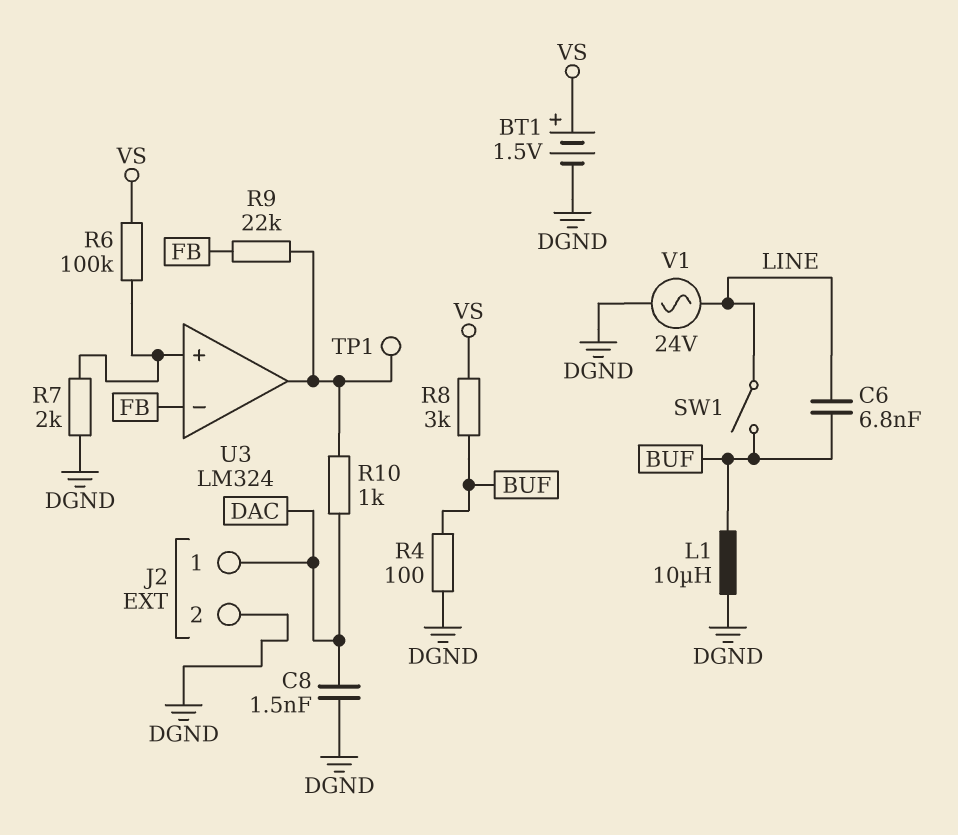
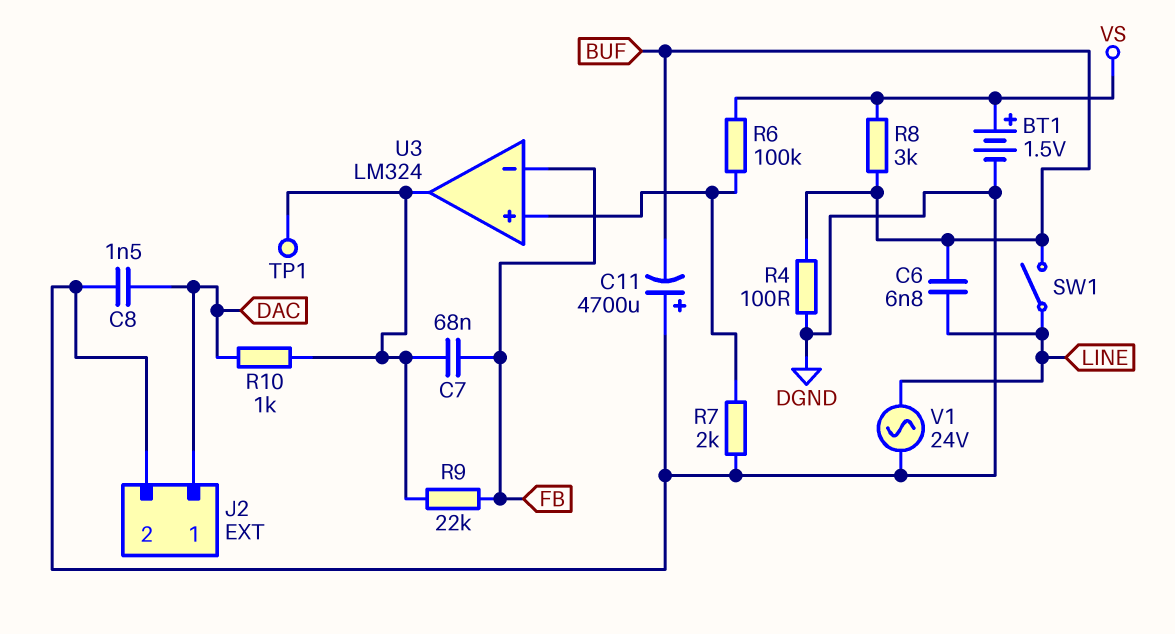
C7: none -> 68nF (FB, U3/out)
C11: none -> 4700uF (plus DGND, minus BUF)
L1: 10uH (BUF, DGND) -> none

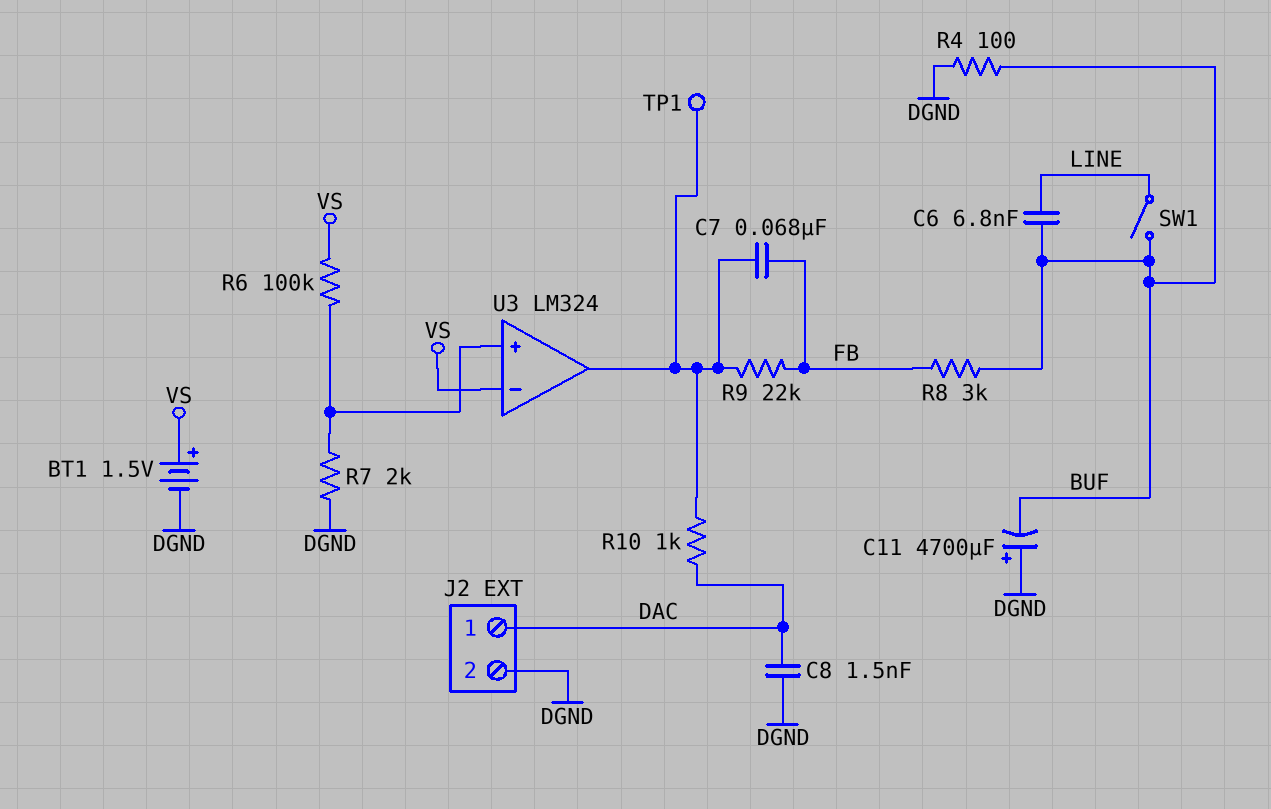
R8: 3k (BUF, VS) -> 3k (BUF, FB)
U3 pin in-: FB -> VS
V1: AC 24V (DGND, LINE) -> none

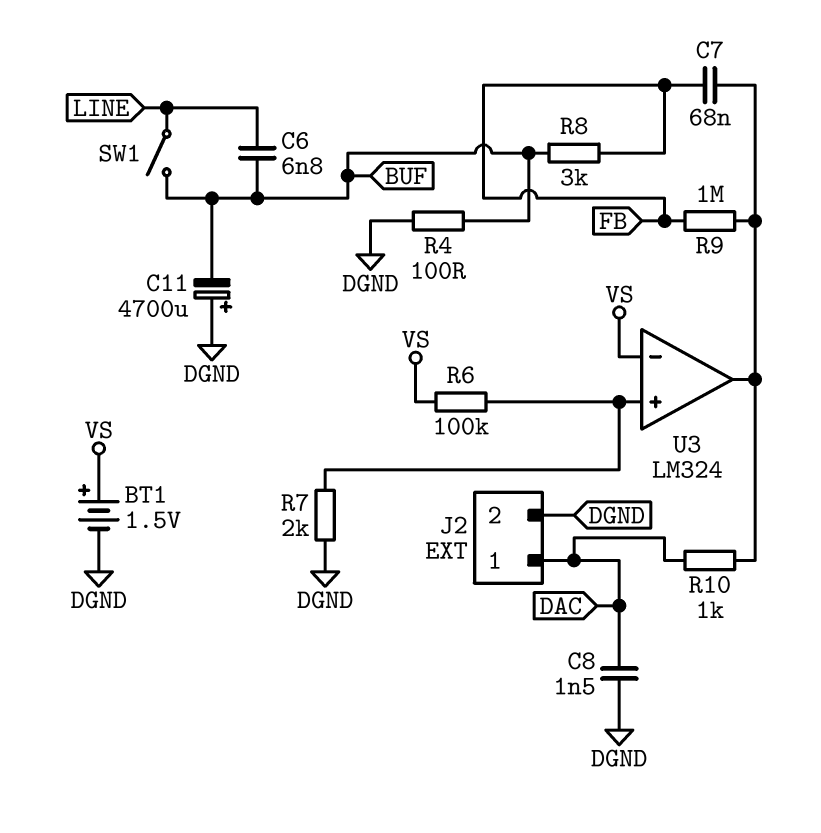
R9: 22k (FB, U3/out) -> 1M (FB, U3/out)
TP1: test point (U3/out) -> none

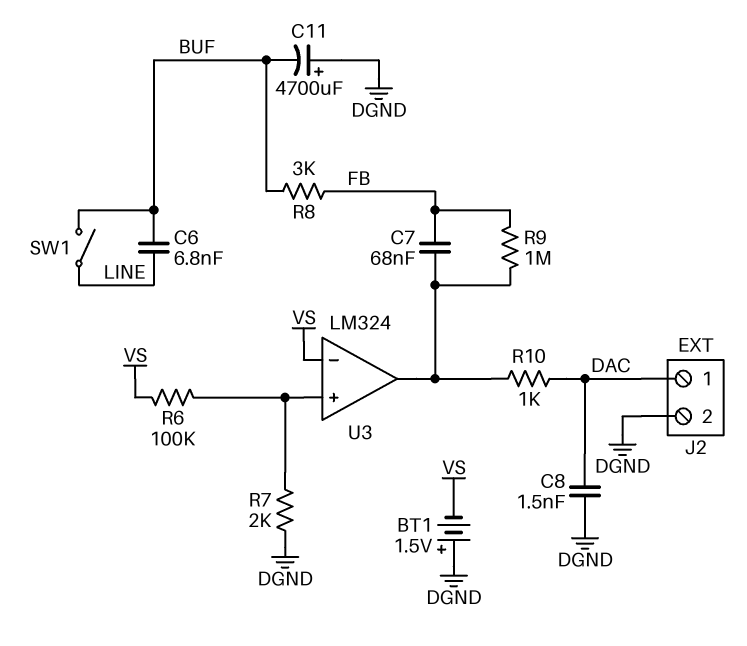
BT1: 1.5V (plus VS, minus DGND) -> 1.5V (plus DGND, minus VS)
R4: 100 (BUF, DGND) -> none

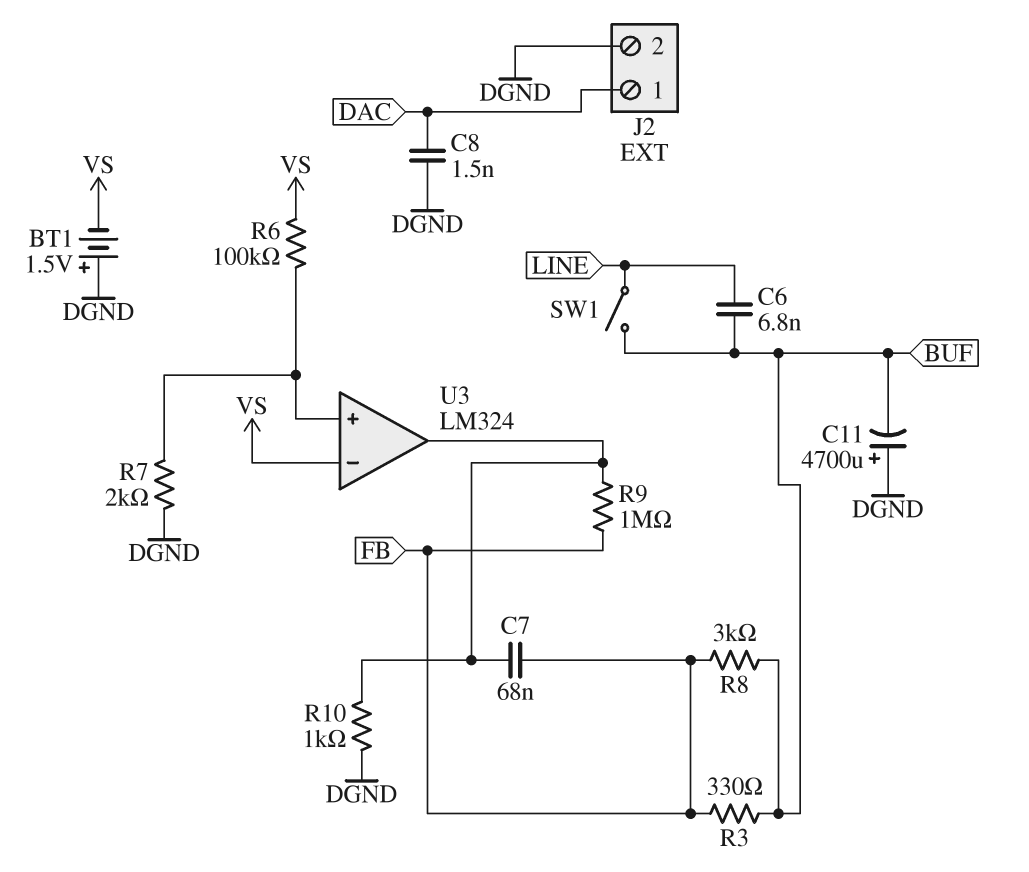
R3: none -> 330 (BUF, FB)
R10: 1k (DAC, U3/out) -> 1k (DGND, U3/out)

